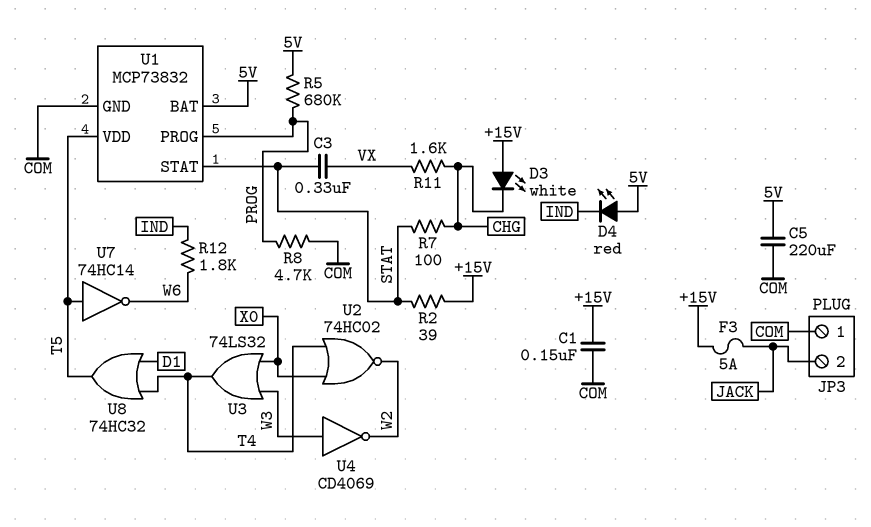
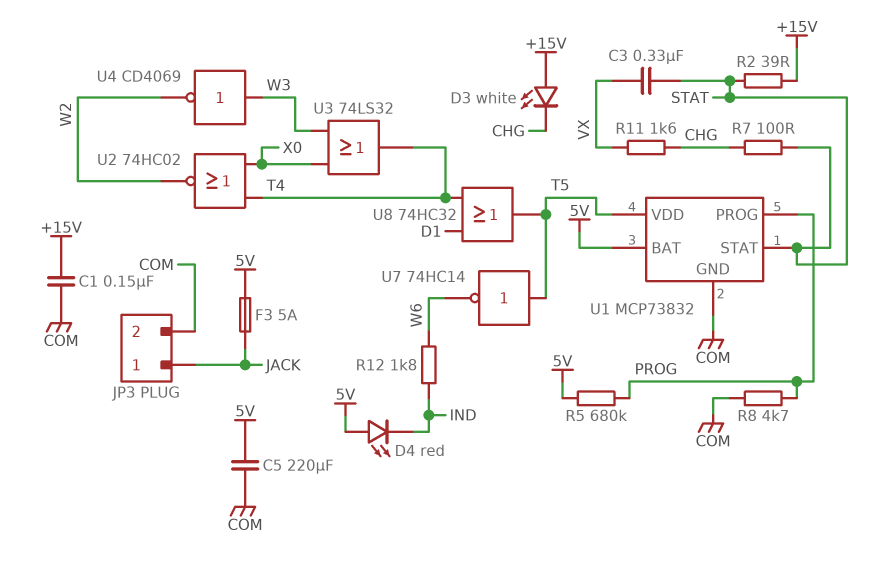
F3: 5A (+15V, JACK) -> 5A (5V, JACK)
JP3 pin 1: COM -> JACK
JP3 pin 2: JACK -> COM

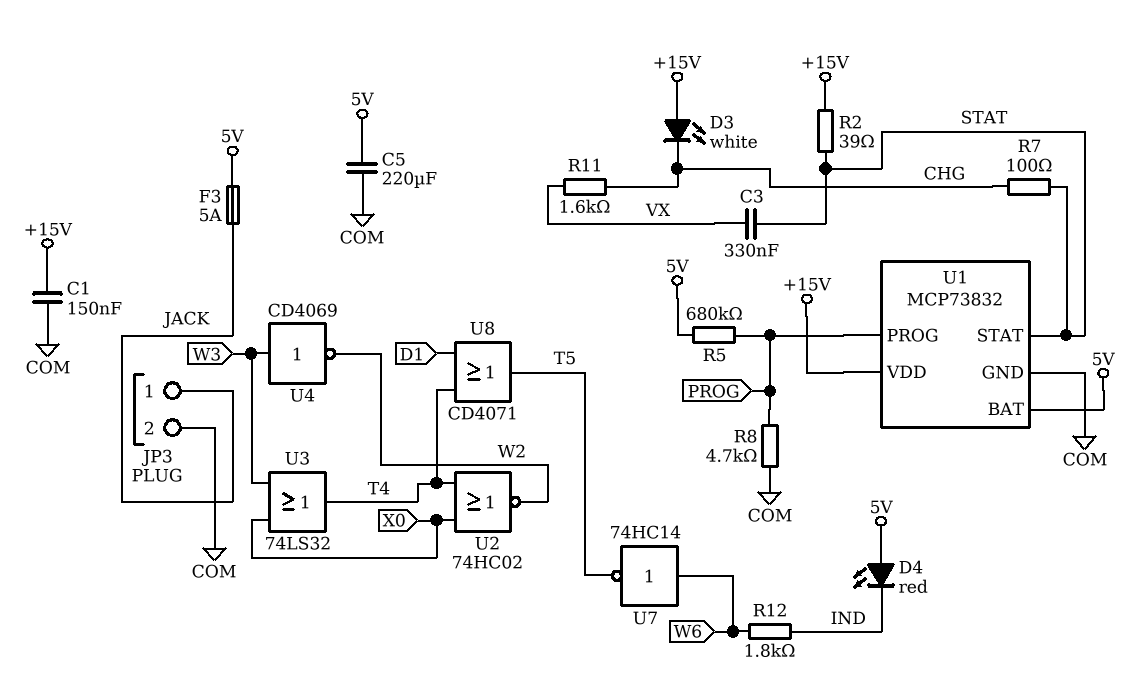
U1 pin VDD: T5 -> +15V
U7: NOT 74HC14 (in T5, out W6) -> NOT 74HC14 (in W6, out T5)
U8: OR 74HC32 (in D1, in T4, out T5) -> OR CD4071 (in D1, in T4, out T5)

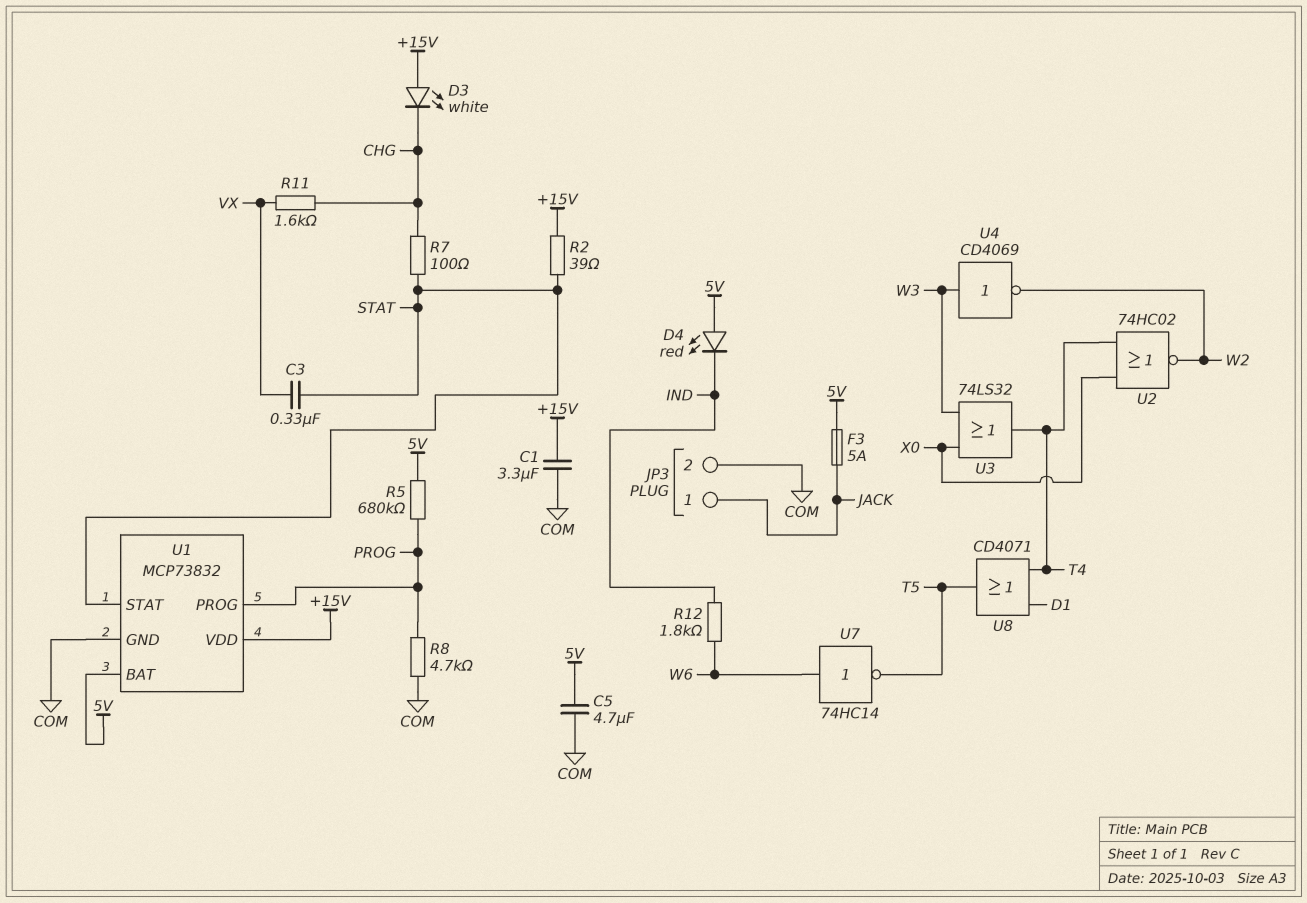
C1: 150nF (+15V, COM) -> 3.3uF (+15V, COM)
C5: 220uF (5V, COM) -> 4.7uF (5V, COM)

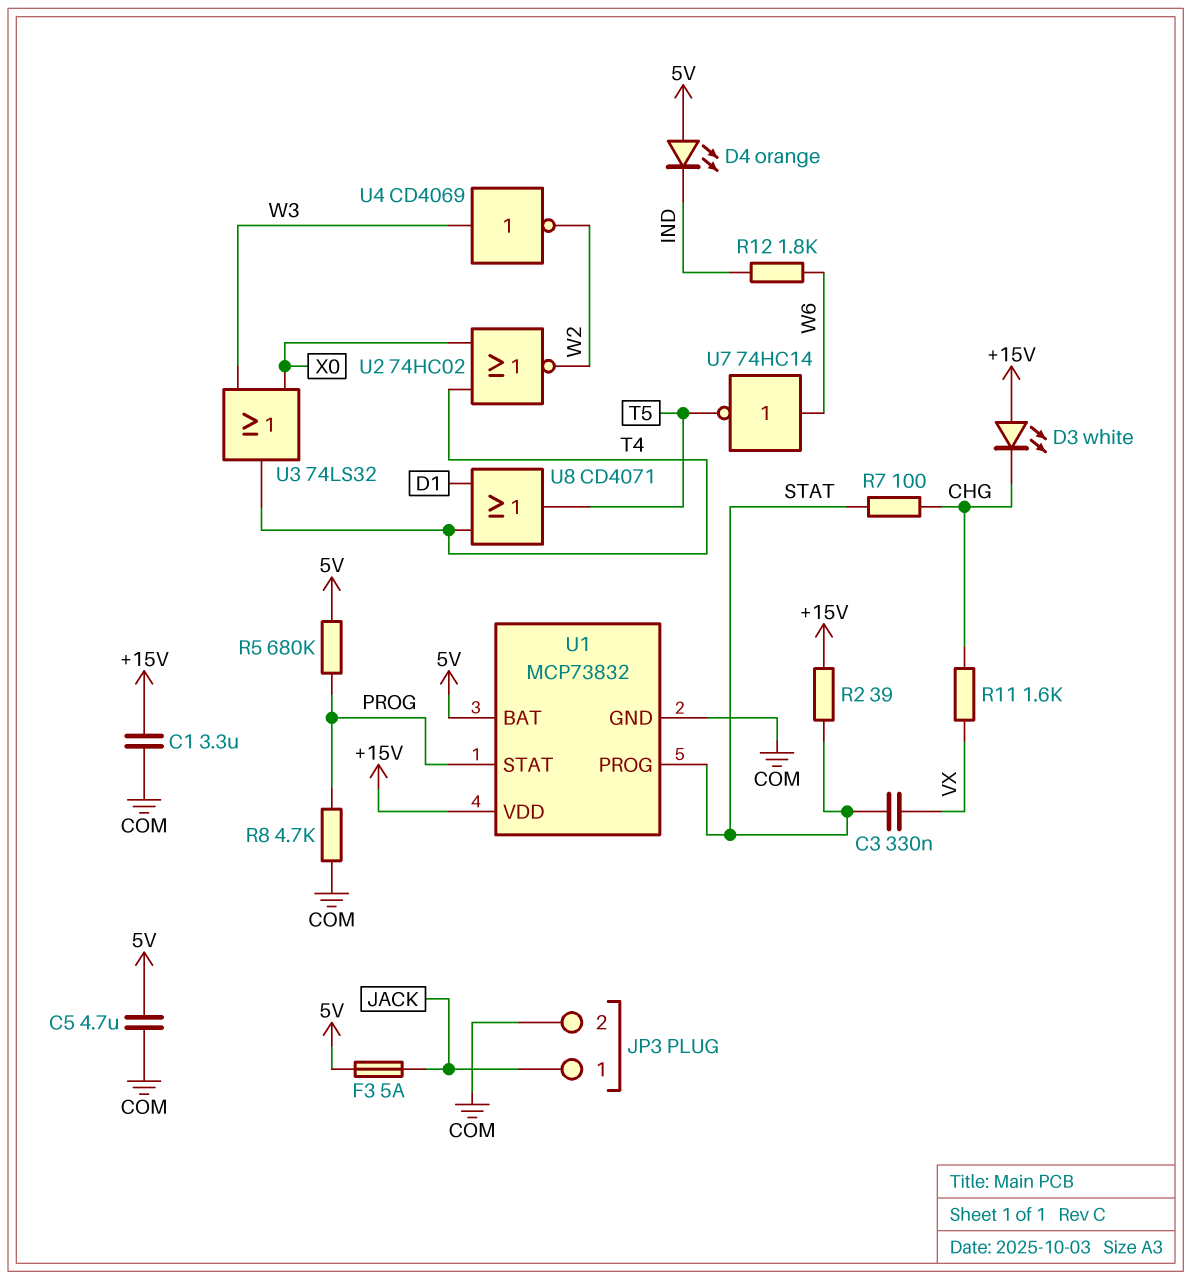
D4: LED red (A 5V, K IND) -> LED orange (A 5V, K IND)
U1 pin PROG: PROG -> STAT
U1 pin STAT: STAT -> PROG

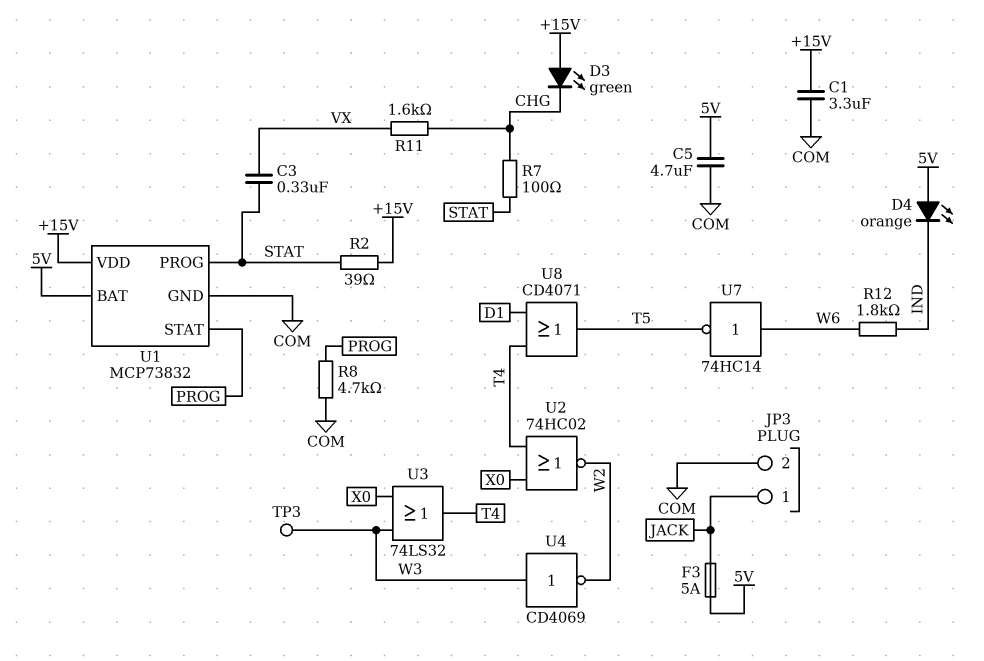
D3: LED white (A +15V, K CHG) -> LED green (A +15V, K CHG)
R5: 680k (5V, PROG) -> none
TP3: none -> test point (W3)

